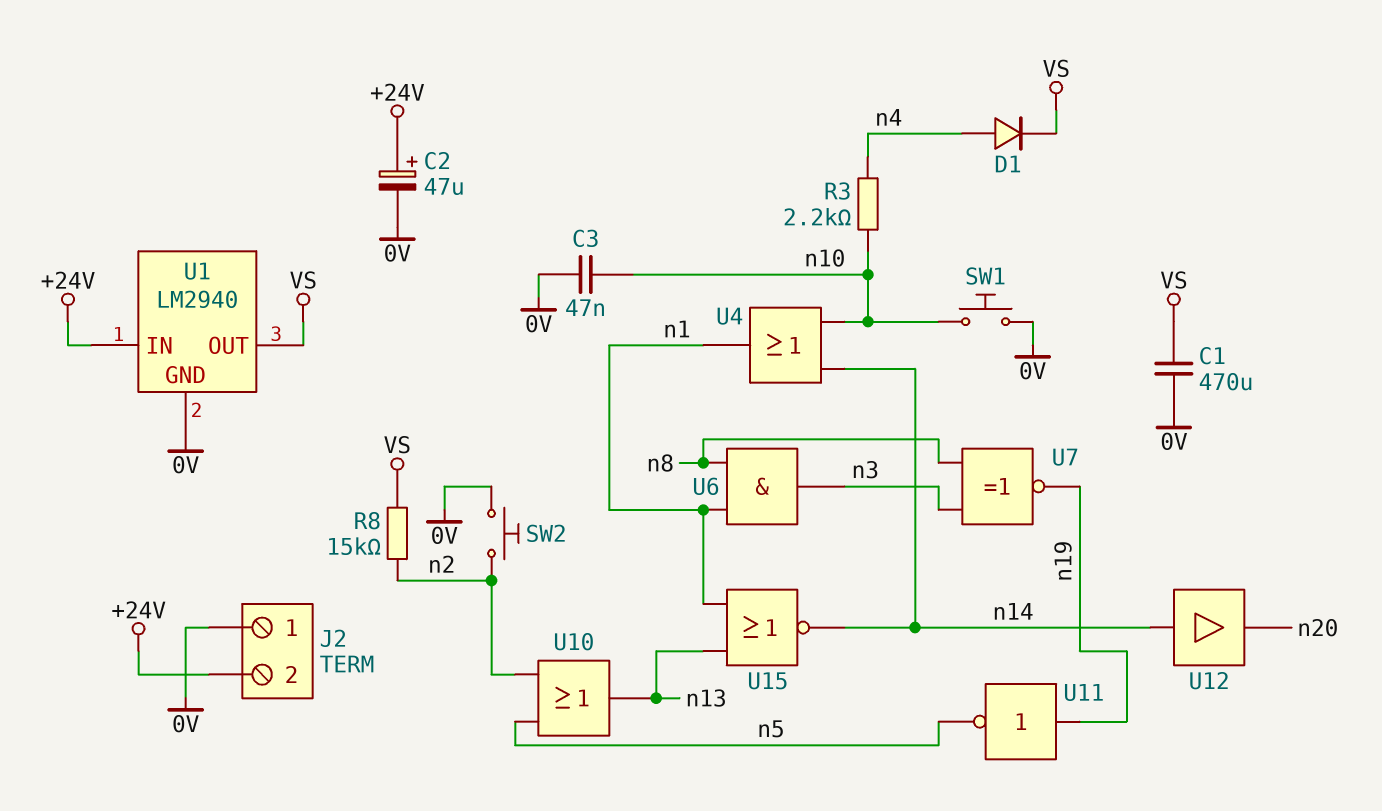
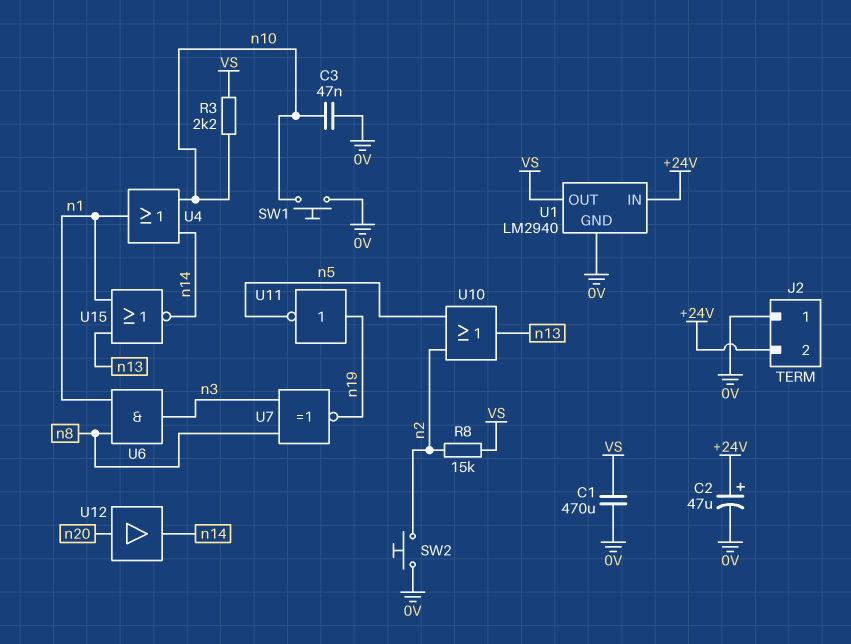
D1: diode (A n4, K VS) -> none
R3: 2.2k (n4, n10) -> 2.2k (VS, n10)
U12: buffer (in n14, out n20) -> buffer (in n20, out n14)

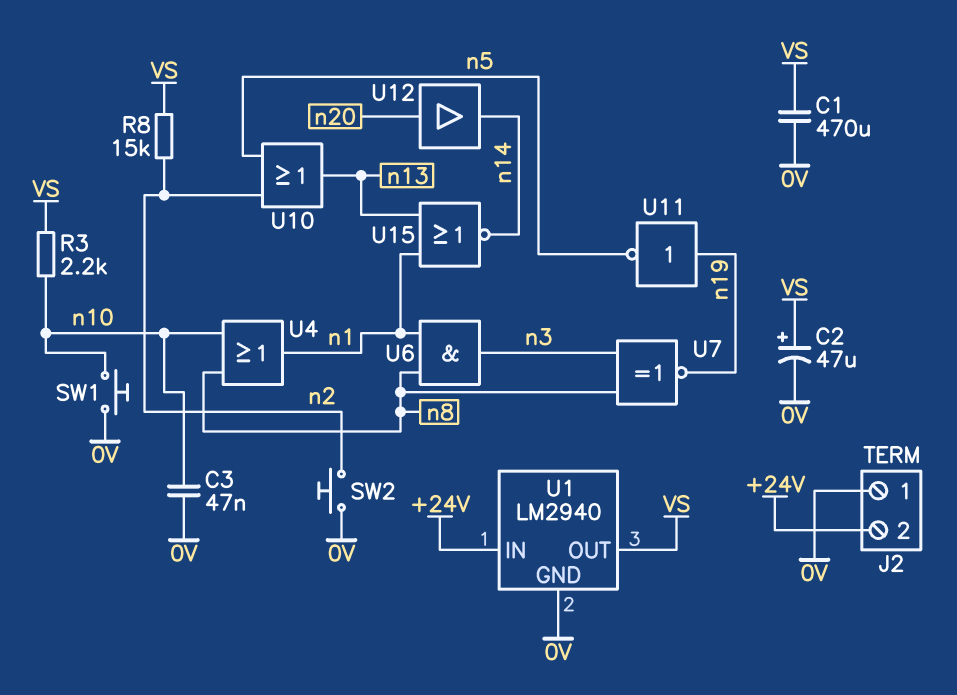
C2: 47uF (plus +24V, minus 0V) -> 47uF (plus VS, minus 0V)
U4: OR (in n10, in n14, out n1) -> OR (in n8, in n10, out n1)

